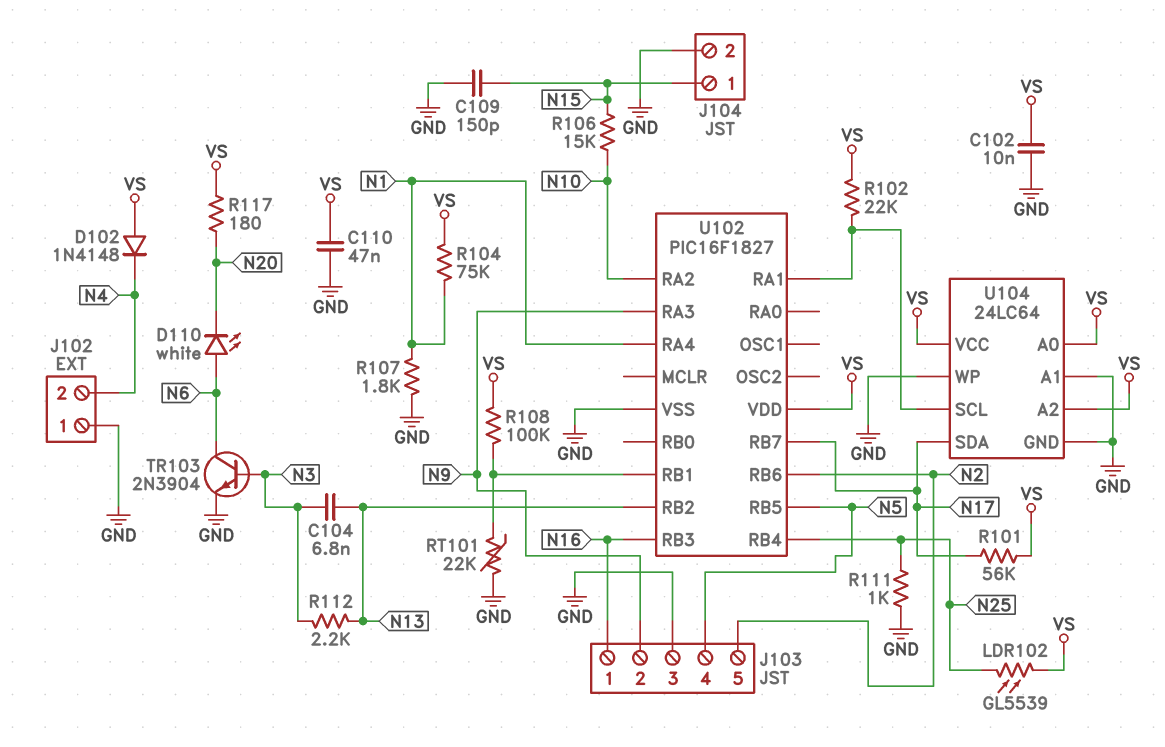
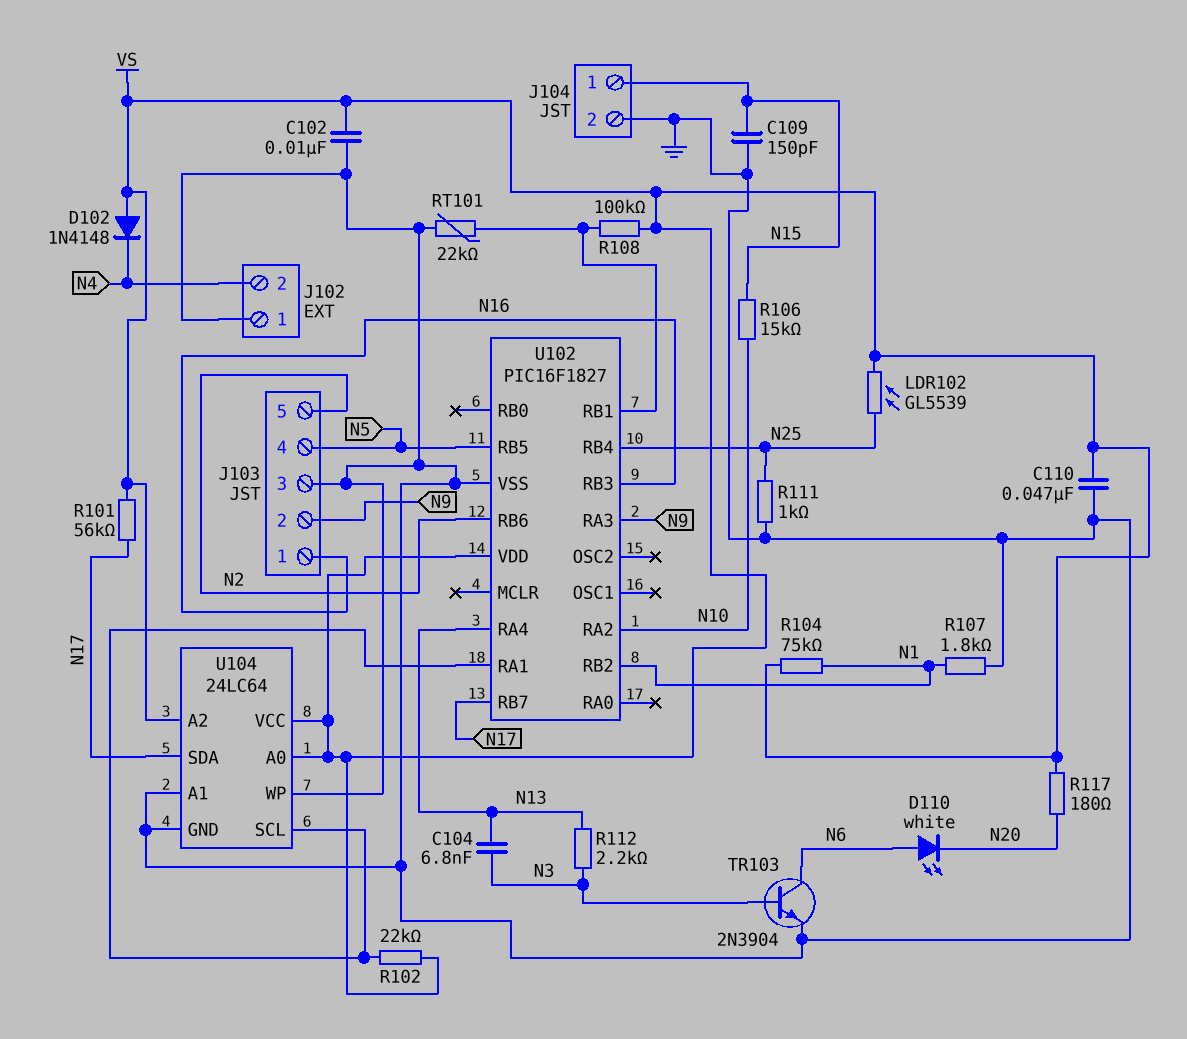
U102 pin RA4: N1 -> N13
U102 pin RB2: N13 -> N1

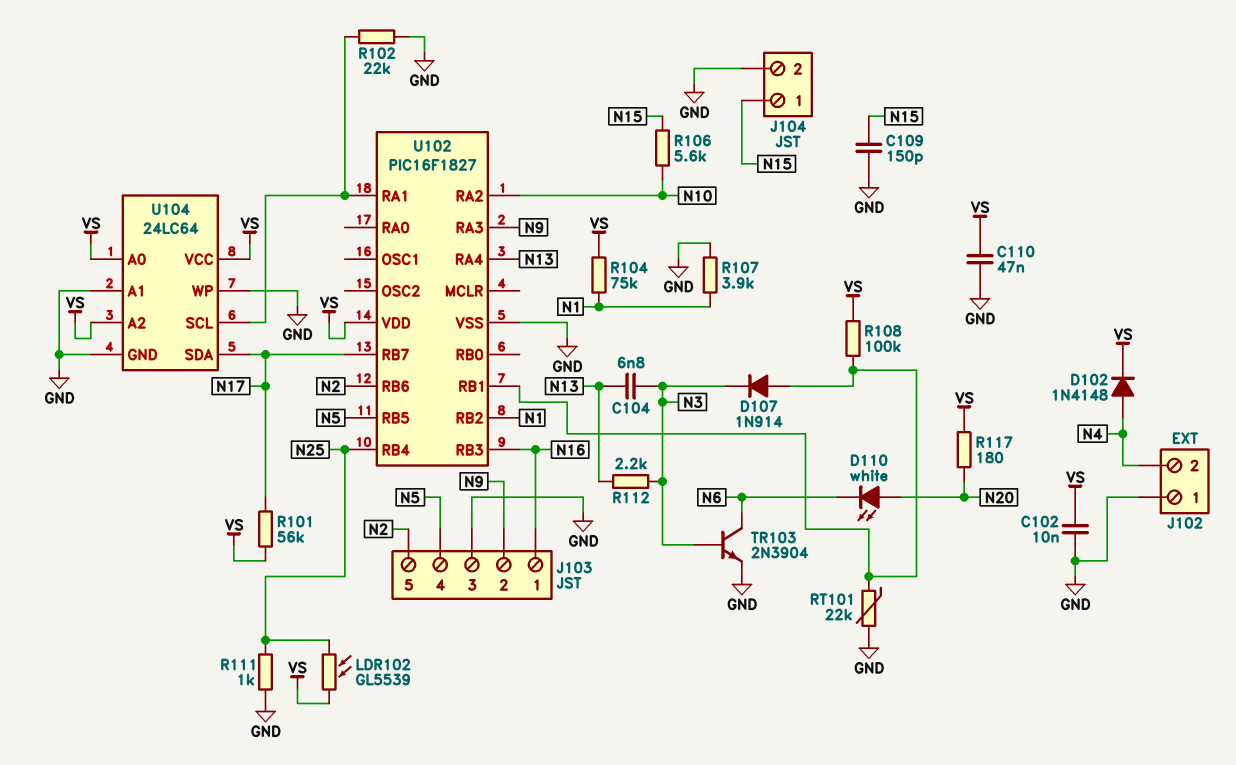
D102: diode 1N4148 (A VS, K N4) -> diode 1N4148 (A N4, K VS)
D107: none -> diode 1N914 (A U102/RB1, K N3)
D110: LED white (A N6, K N20) -> LED white (A N20, K N6)
R102: 22k (U102/RA1, VS) -> 22k (GND, U102/RA1)
R106: 15k (N10, N15) -> 5.6k (N10, N15)
R107: 1.8k (GND, N1) -> 3.9k (GND, N1)

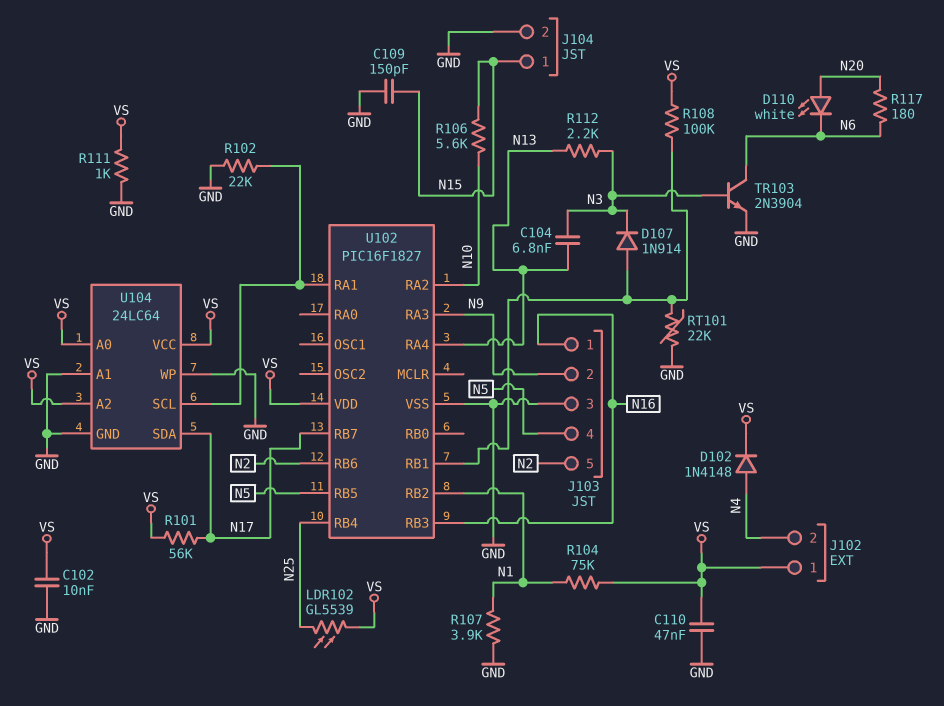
J102 pin 1: GND -> VS
R111: 1k (GND, N25) -> 1k (GND, VS)
R117: 180 (N20, VS) -> 180 (N6, N20)

